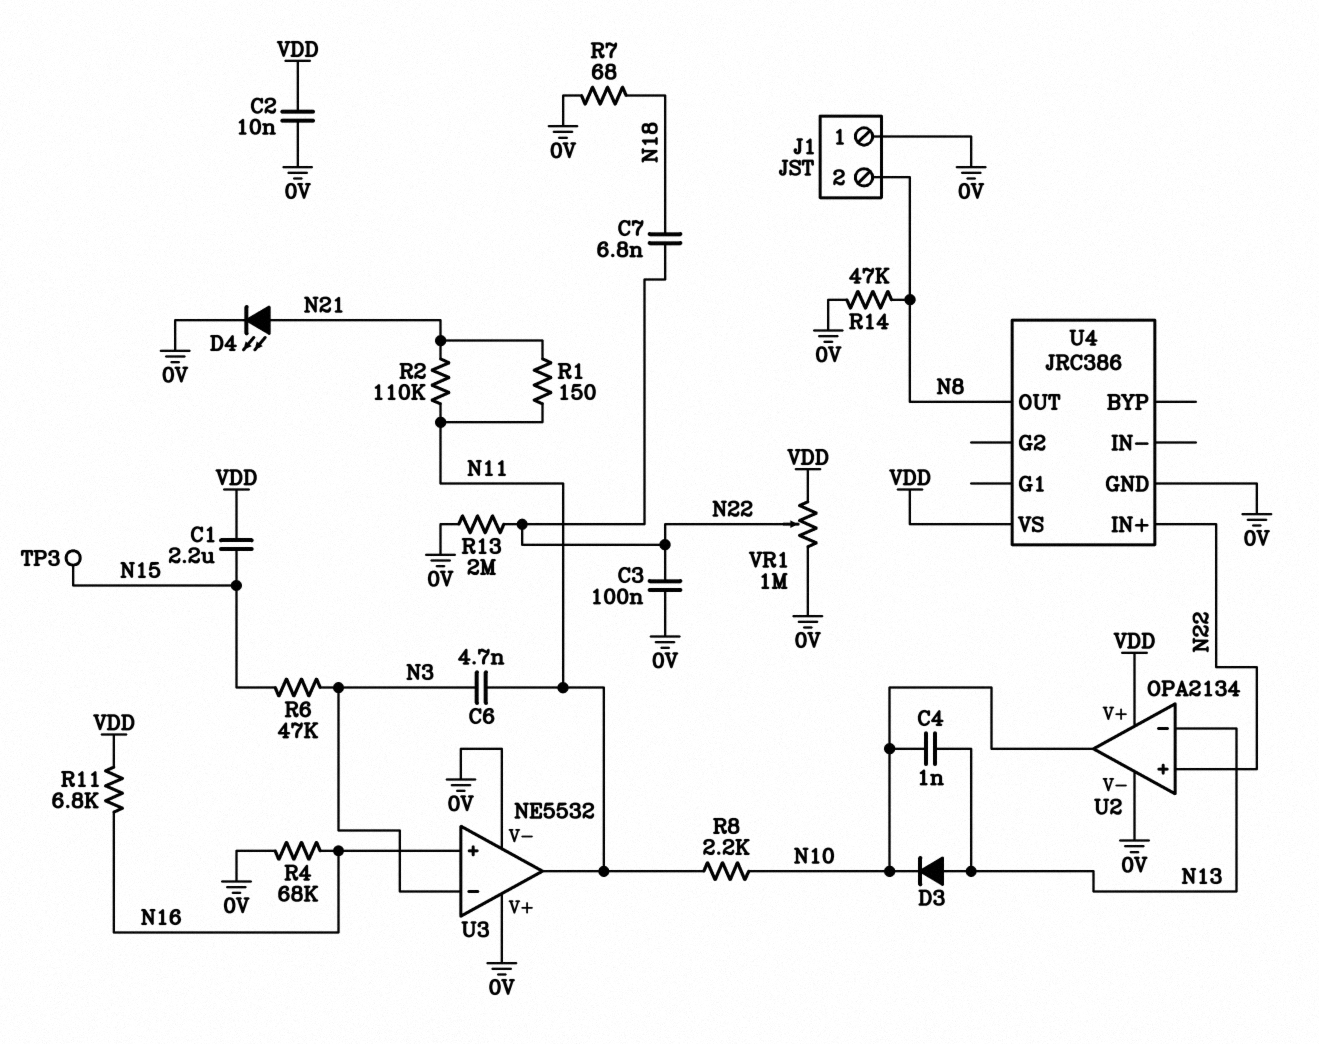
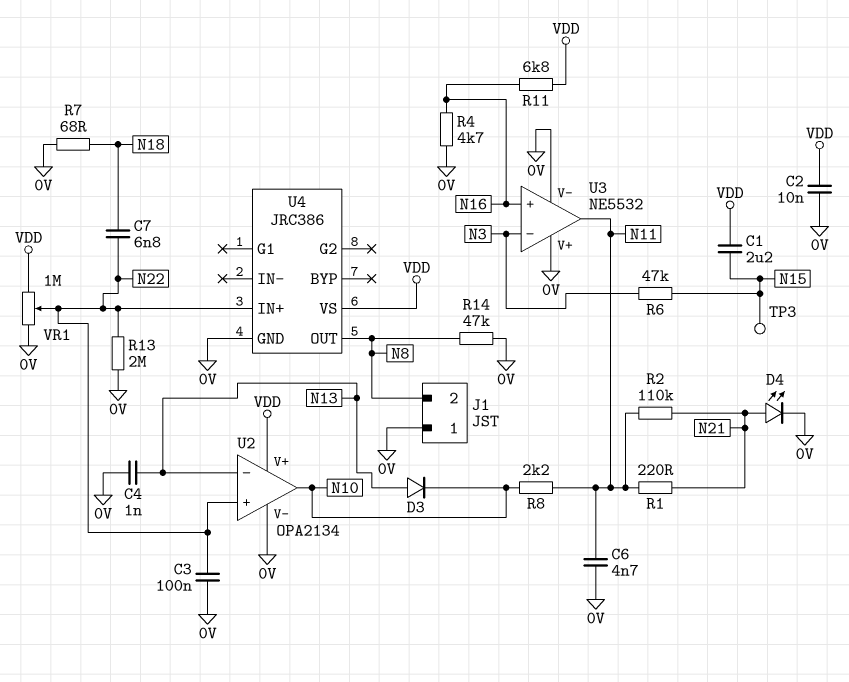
C4: 1nF (N10, N13) -> 1nF (0V, N13)
C6: 4.7nF (N3, N11) -> 4.7nF (0V, N11)
R1: 150 (N11, N21) -> 220 (N11, N21)
R4: 68k (0V, N16) -> 4.7k (0V, N16)

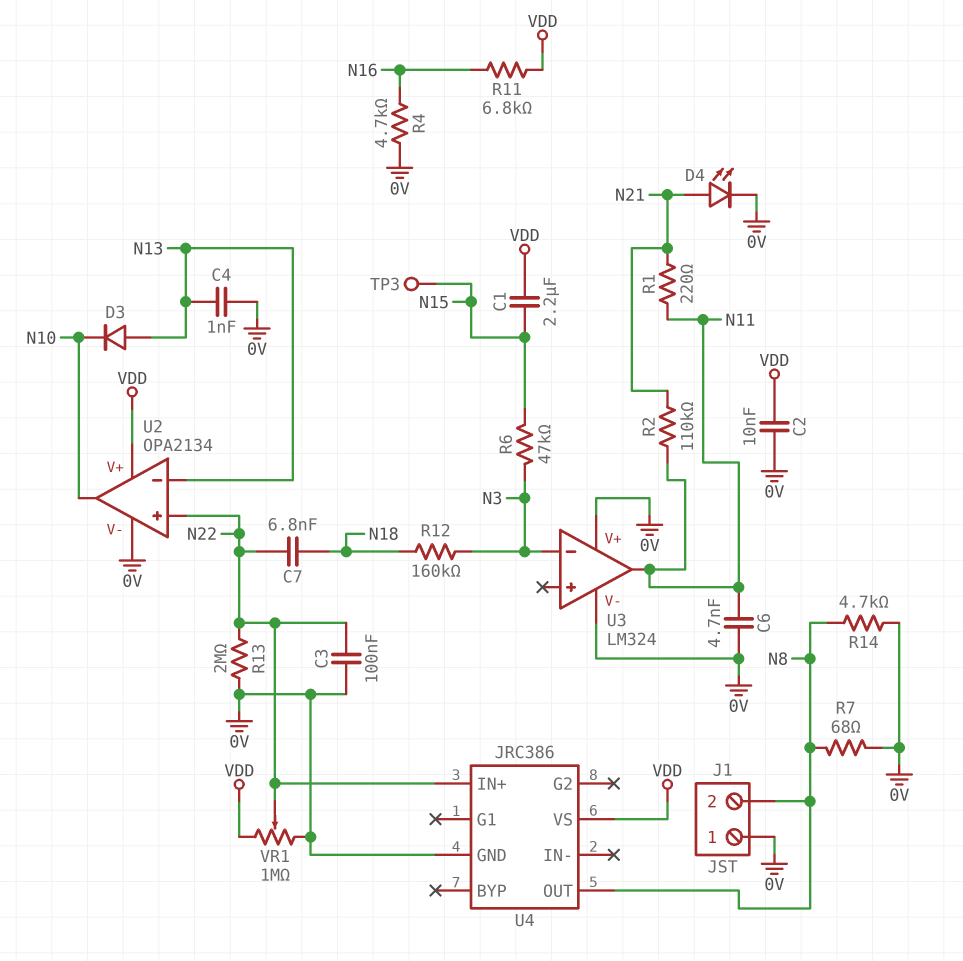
R7: 68 (0V, N18) -> 68 (0V, N8)
R8: 2.2k (N10, N11) -> none
R12: none -> 160k (N3, N18)
R14: 47k (0V, N8) -> 4.7k (0V, N8)
U3: NE5532 -> LM324
U3 pin in+: N16 -> none

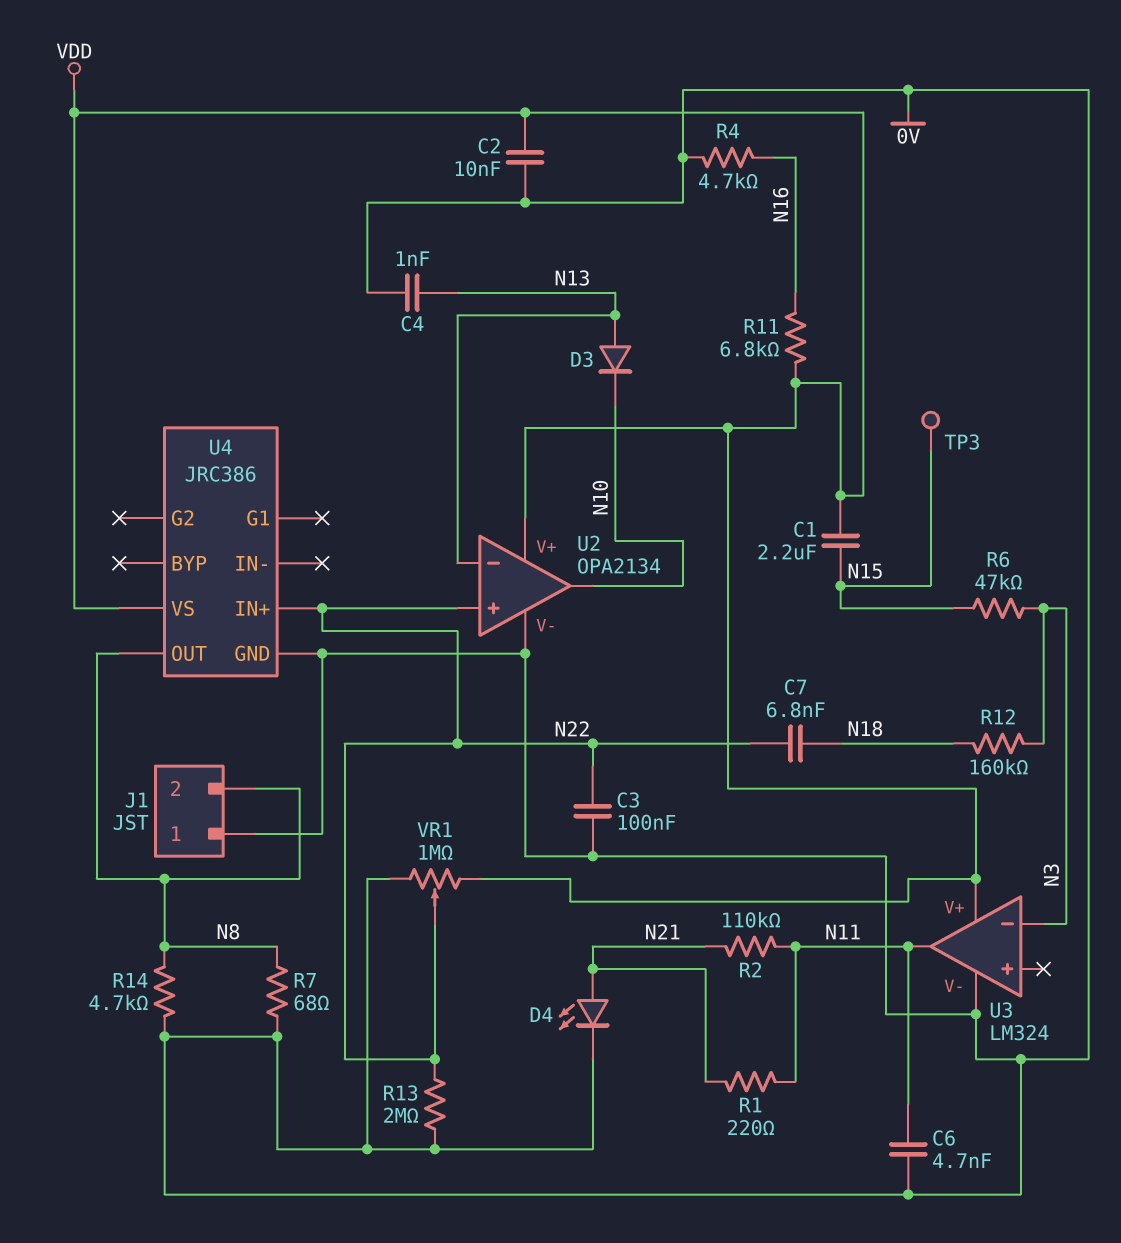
U3 pin V+: 0V -> VDD

